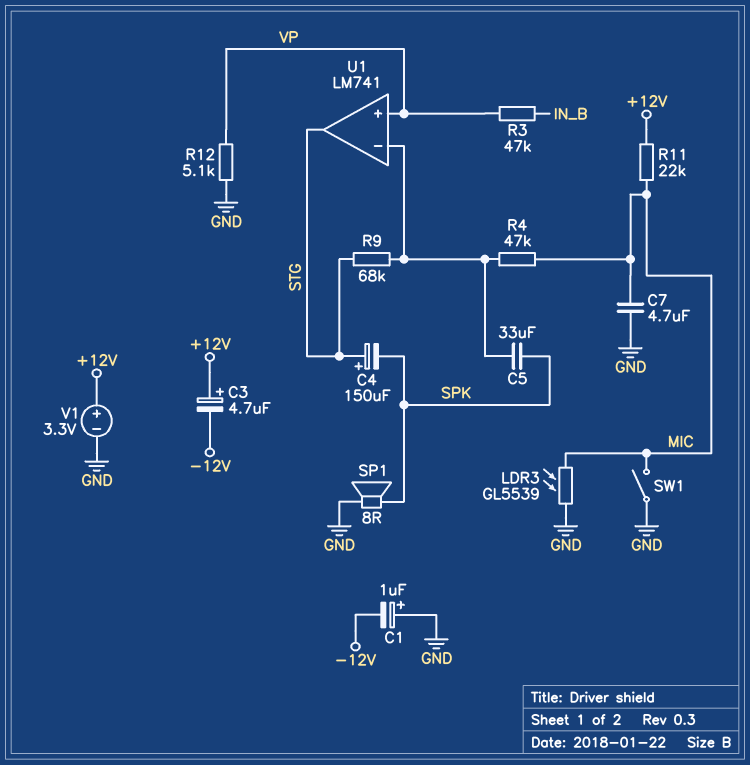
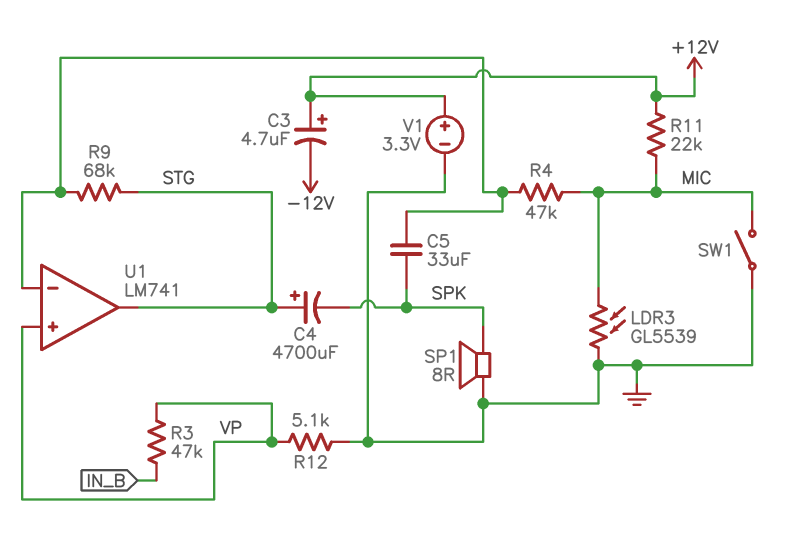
C1: 1uF (plus GND, minus -12V) -> none
C4: 150uF (plus STG, minus SPK) -> 4700uF (plus STG, minus SPK)
C7: 4.7uF (GND, MIC) -> none

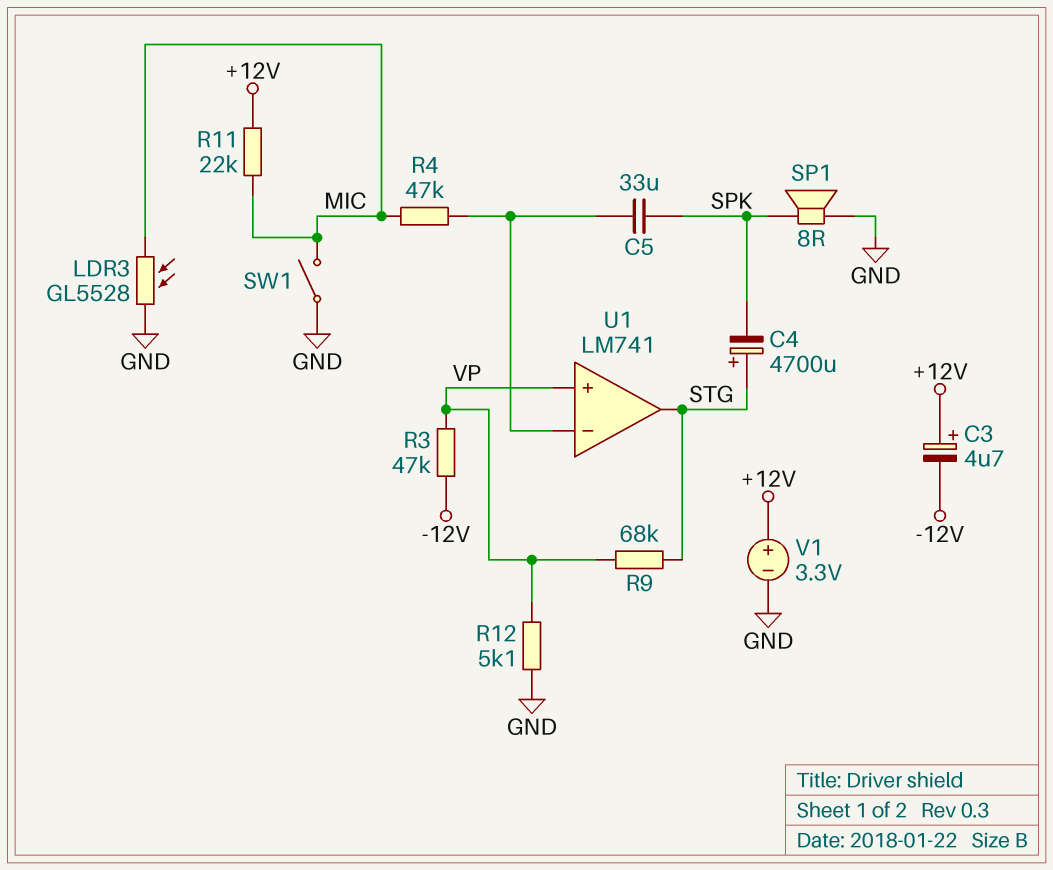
LDR3: GL5539 (GND, MIC) -> GL5528 (GND, MIC)
R3: 47k (IN_B, VP) -> 47k (-12V, VP)
R9: 68k (STG, U1/in-) -> 68k (STG, VP)

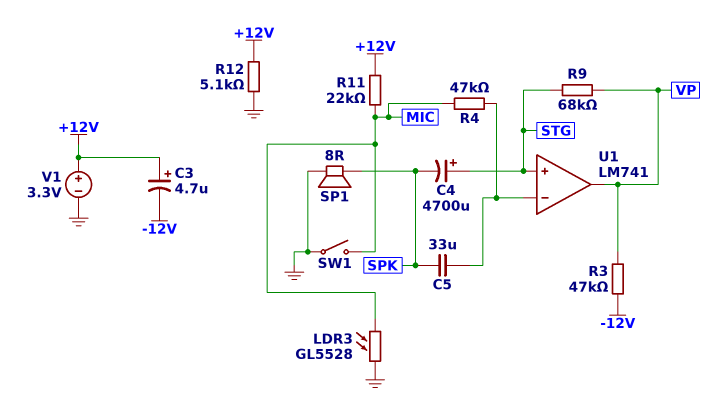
R12: 5.1k (GND, VP) -> 5.1k (+12V, GND)
U1 pin in+: VP -> STG
U1 pin out: STG -> VP

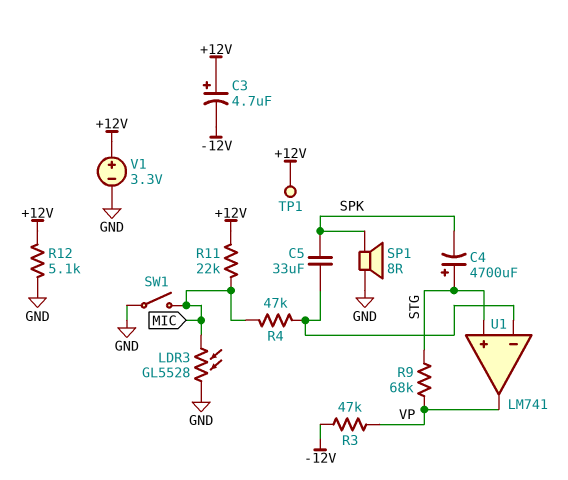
TP1: none -> test point (+12V)

